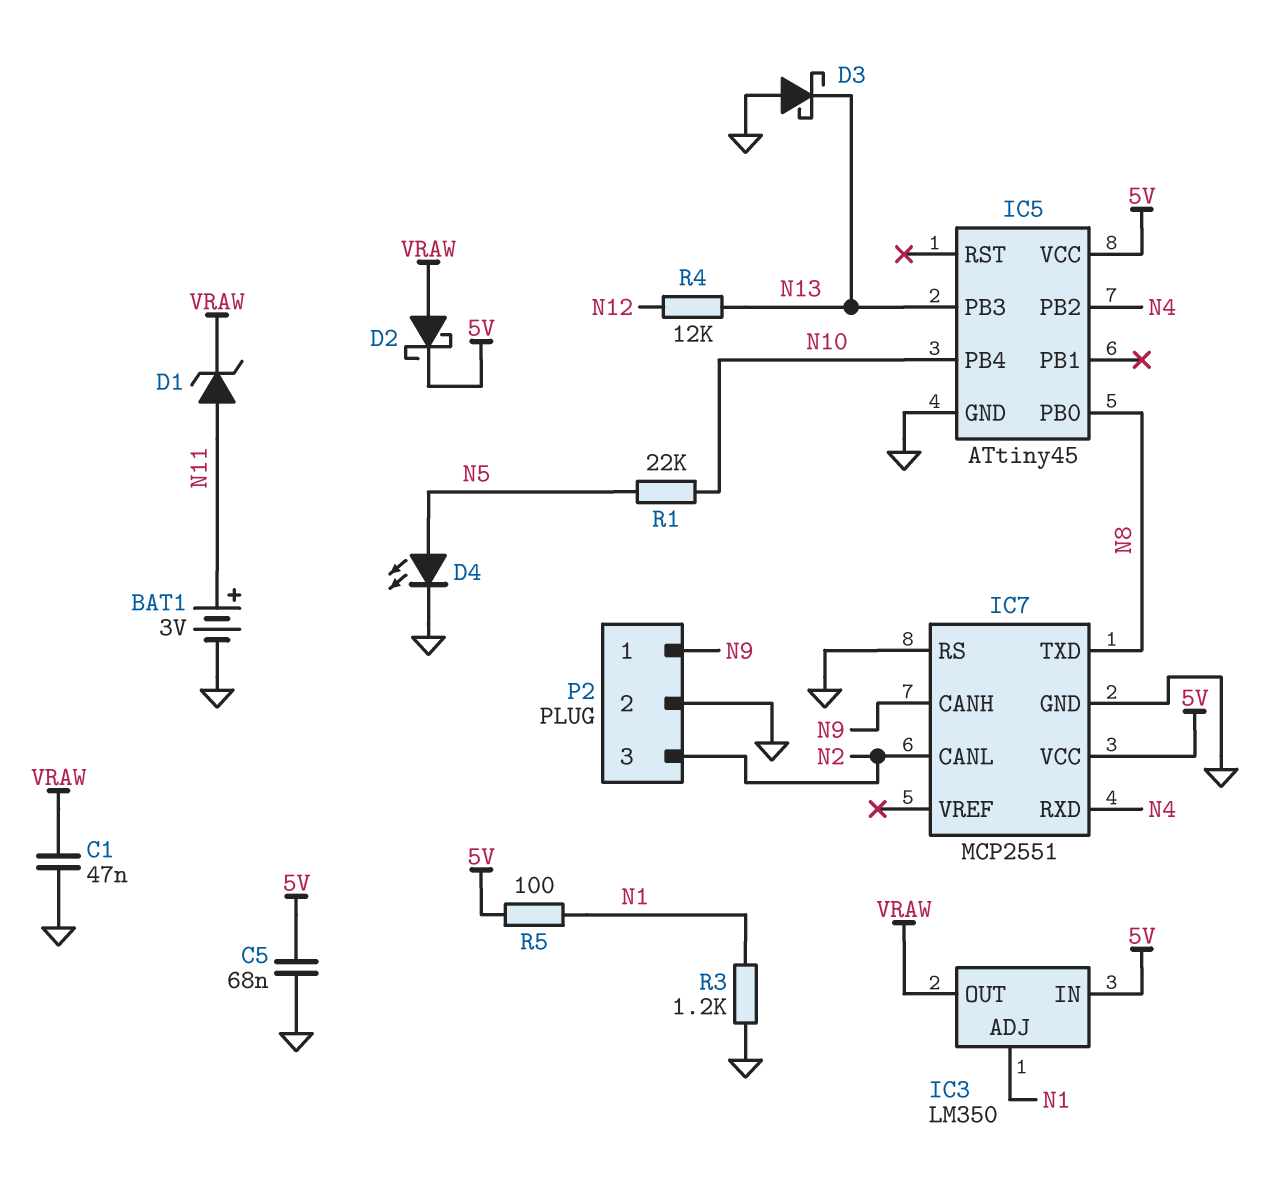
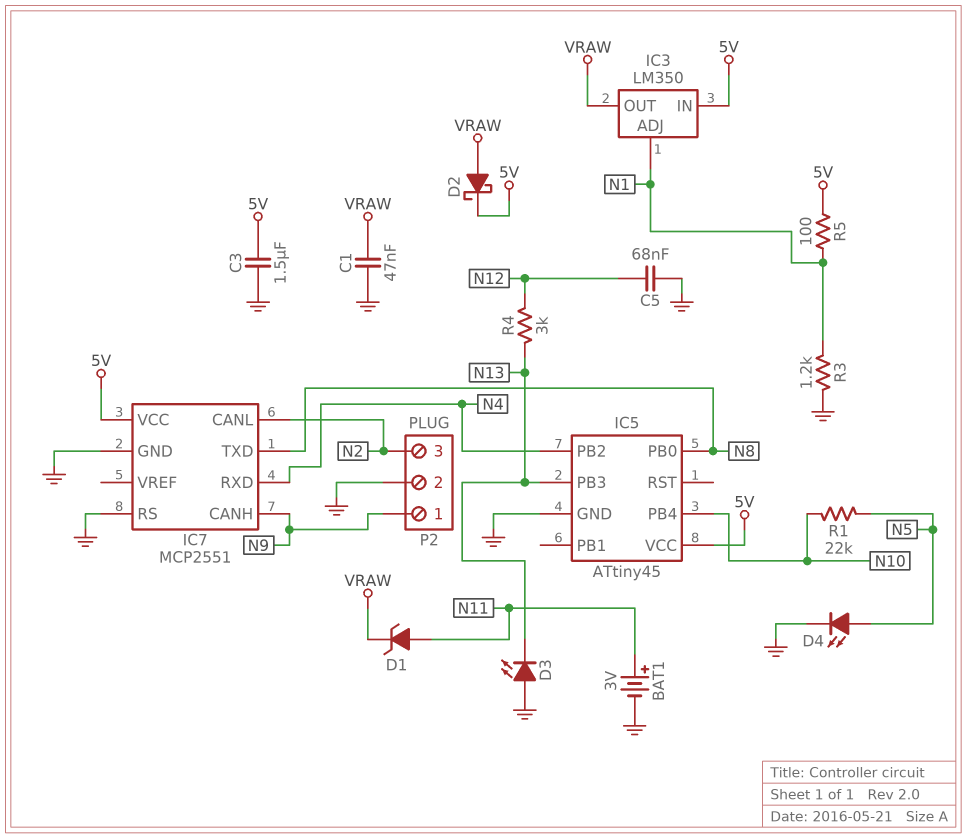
C3: none -> 1.5uF (5V, GND)
C5: 68nF (5V, GND) -> 68nF (GND, N12)
D3: schottky (A GND, K N13) -> LED (A GND, K N13)
R4: 12k (N12, N13) -> 3k (N12, N13)

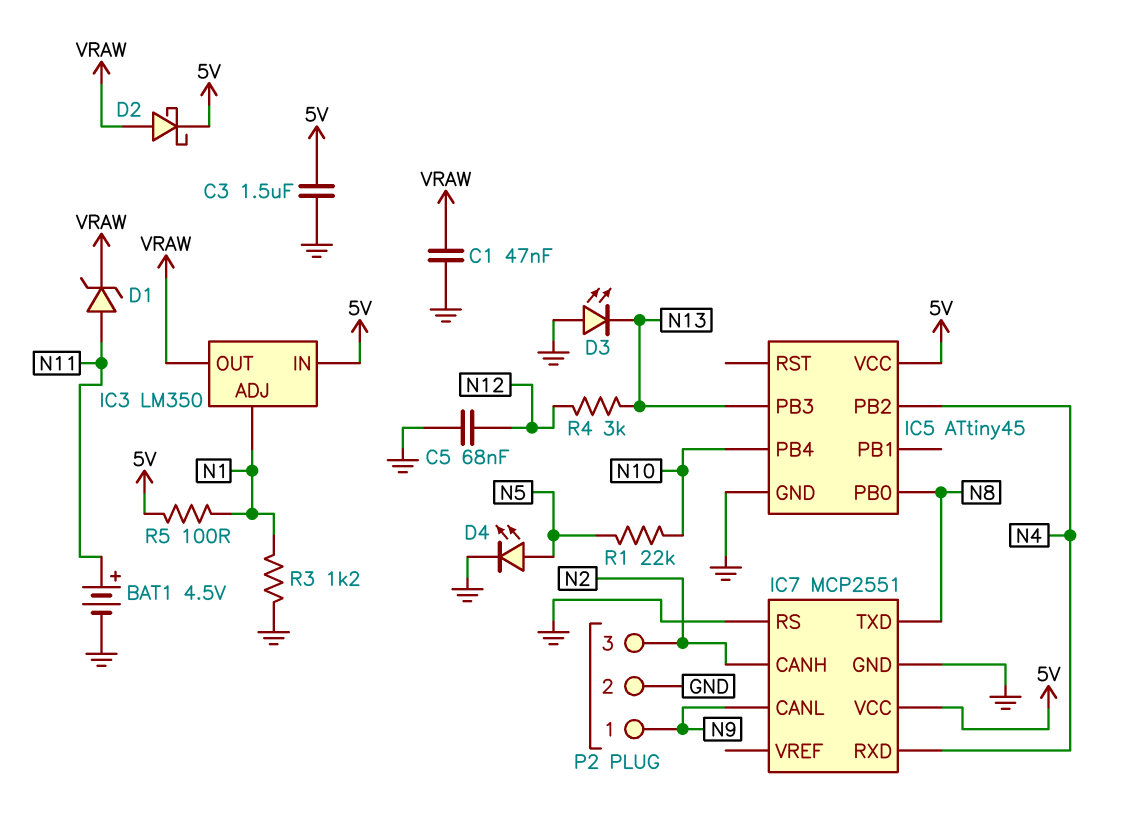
BAT1: 3V (plus N11, minus GND) -> 4.5V (plus N11, minus GND)
IC7 pin CANH: N9 -> N2
IC7 pin CANL: N2 -> N9

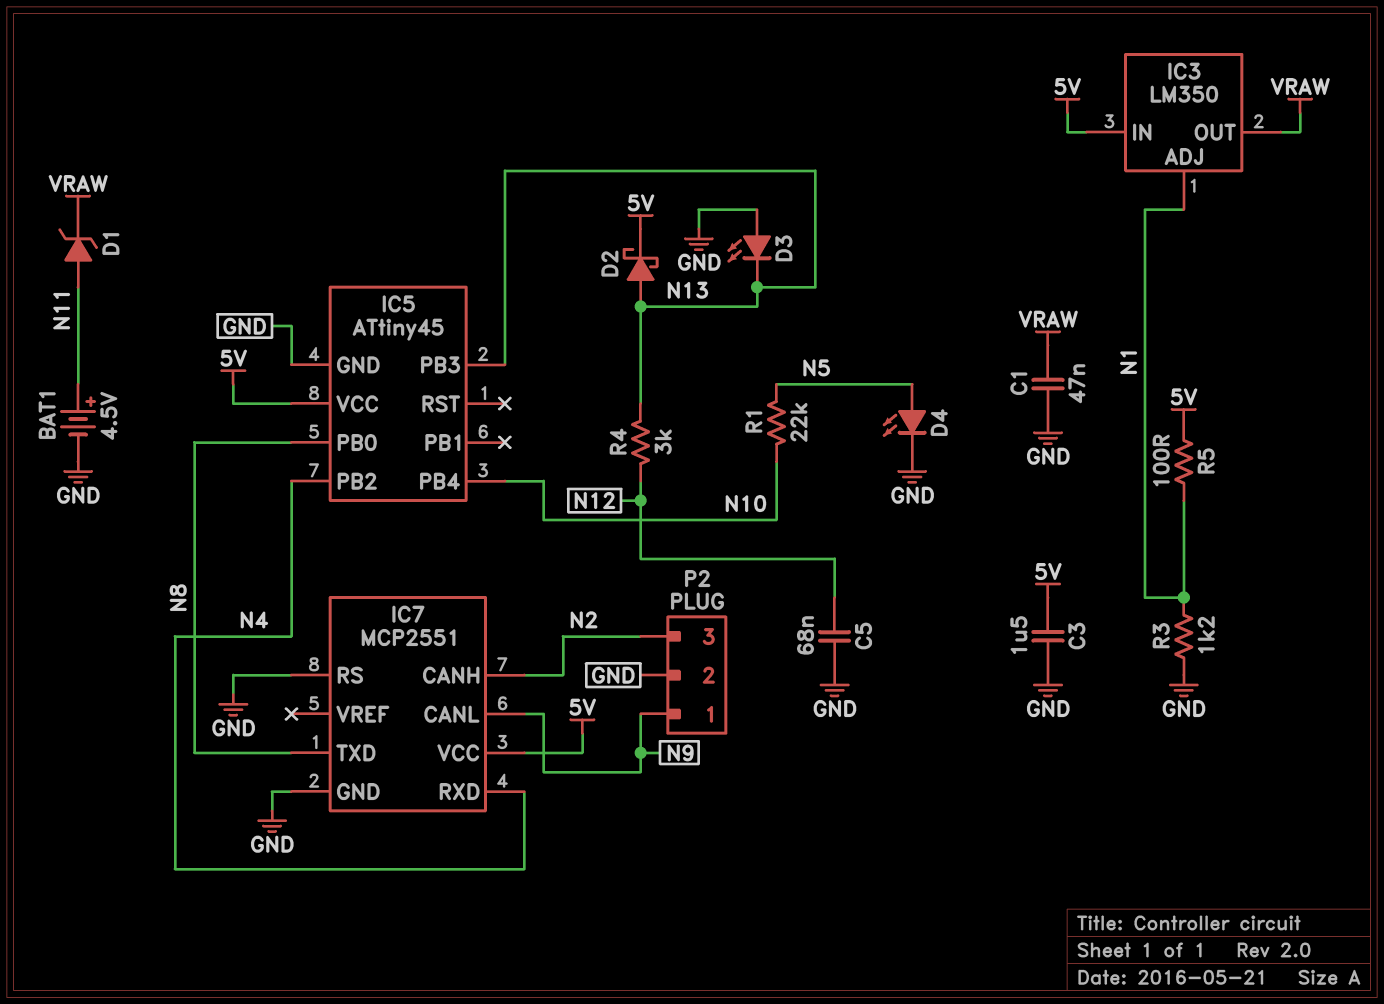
D2: schottky (A VRAW, K 5V) -> schottky (A N13, K 5V)

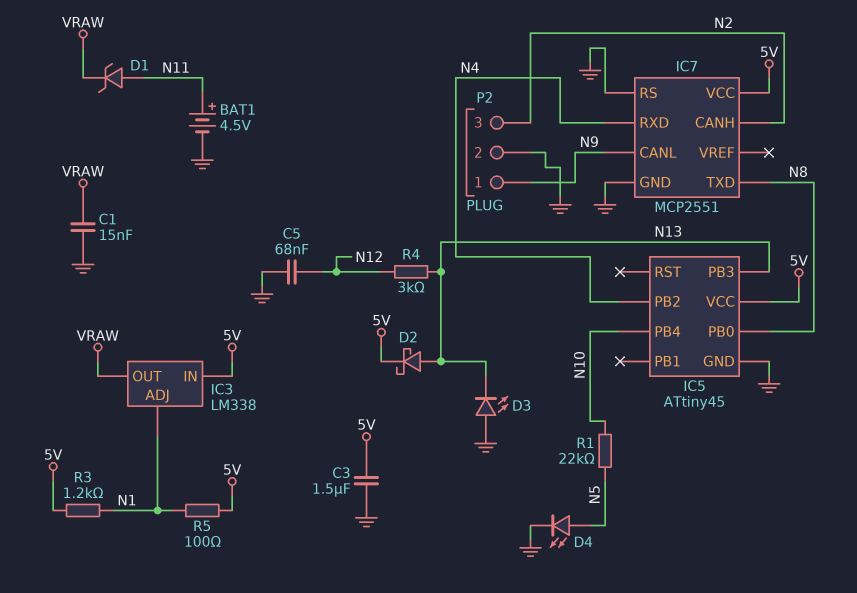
C1: 47nF (GND, VRAW) -> 15nF (GND, VRAW)
IC3: LM350 -> LM338
R3: 1.2k (GND, N1) -> 1.2k (5V, N1)

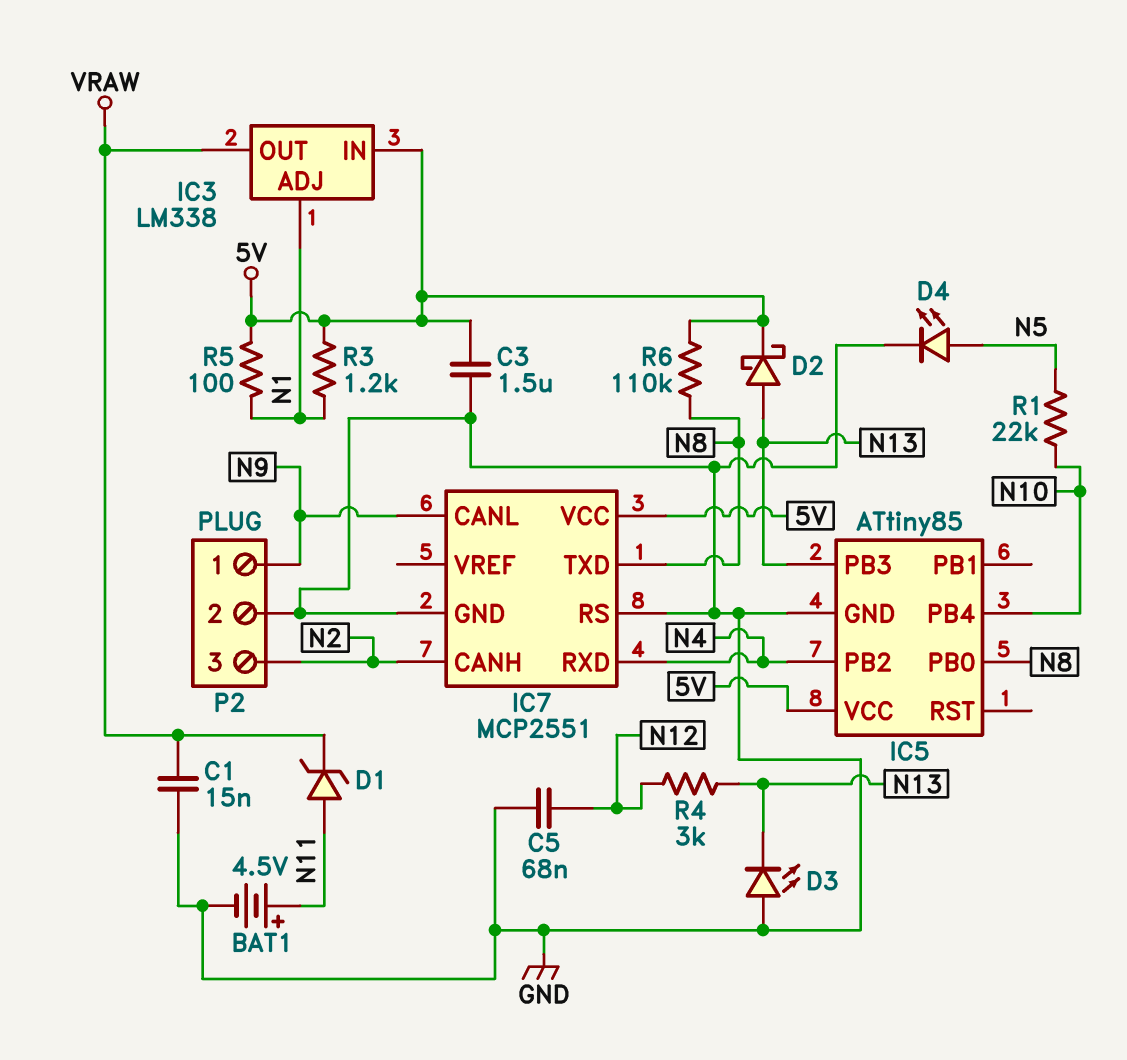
IC5: ATtiny45 -> ATtiny85
R6: none -> 110k (5V, N8)

